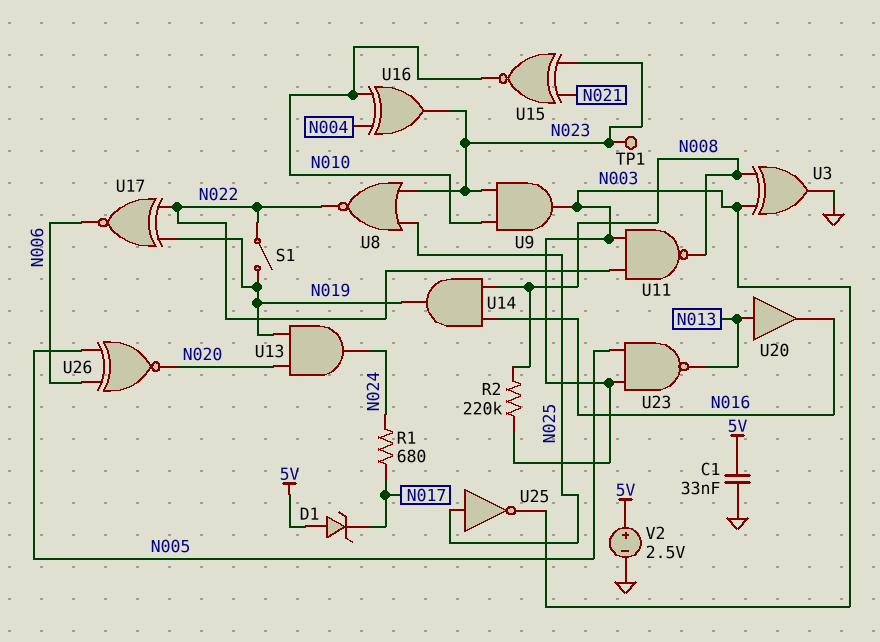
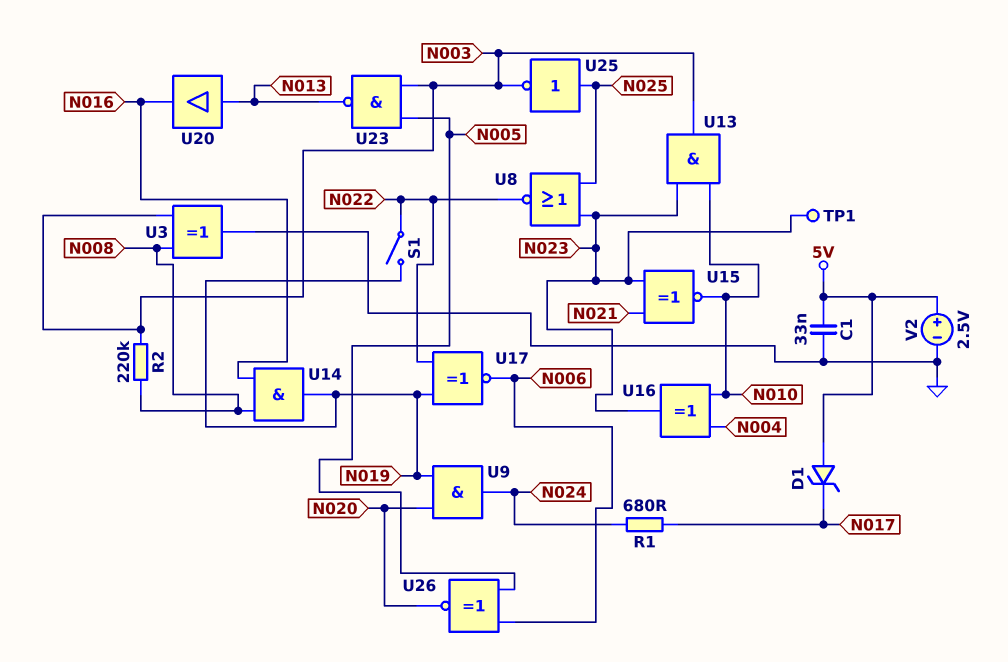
U9: AND (in N010, in N023, out N003) -> AND (in N019, in N020, out N024)
U11: NAND (in N003, in N022, out N008) -> none
U13: AND (in N019, in N020, out N024) -> AND (in N010, in N023, out N003)

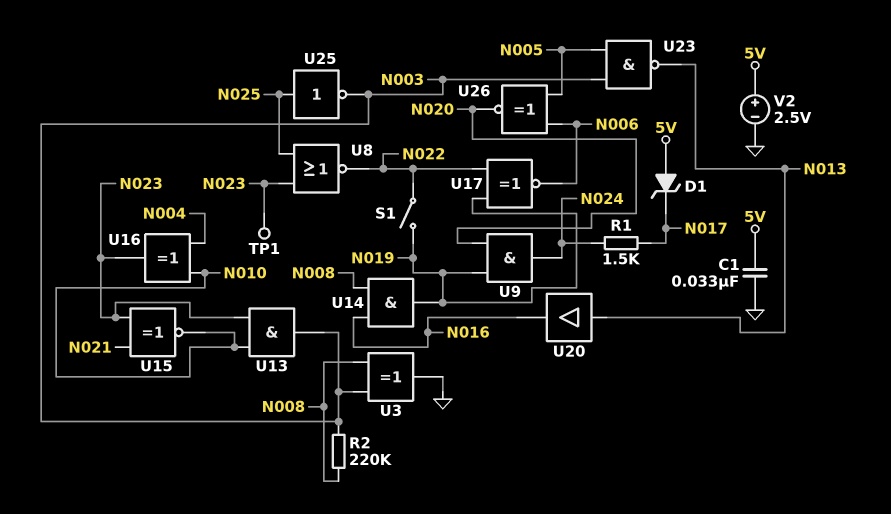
R1: 680 (N017, N024) -> 1.5k (N017, N024)

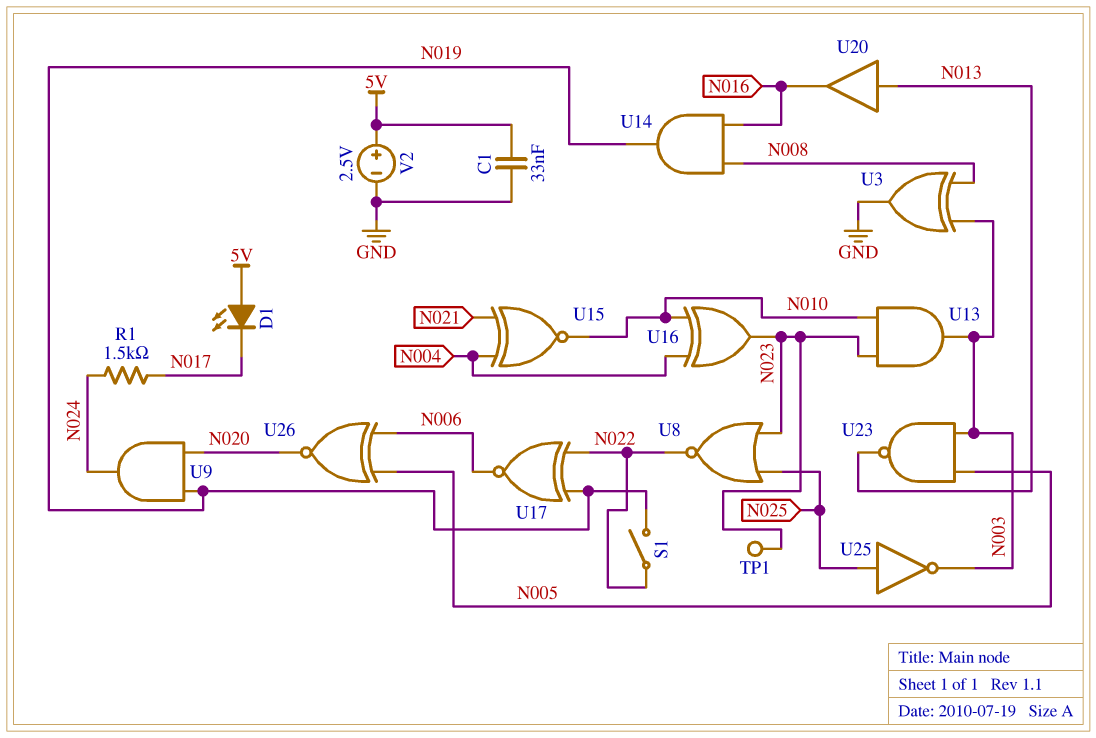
D1: zener (A 5V, K N017) -> LED (A 5V, K N017)
R2: 220k (N003, N008) -> none
U15: XNOR (in N021, in N023, out N010) -> XNOR (in N004, in N021, out N010)

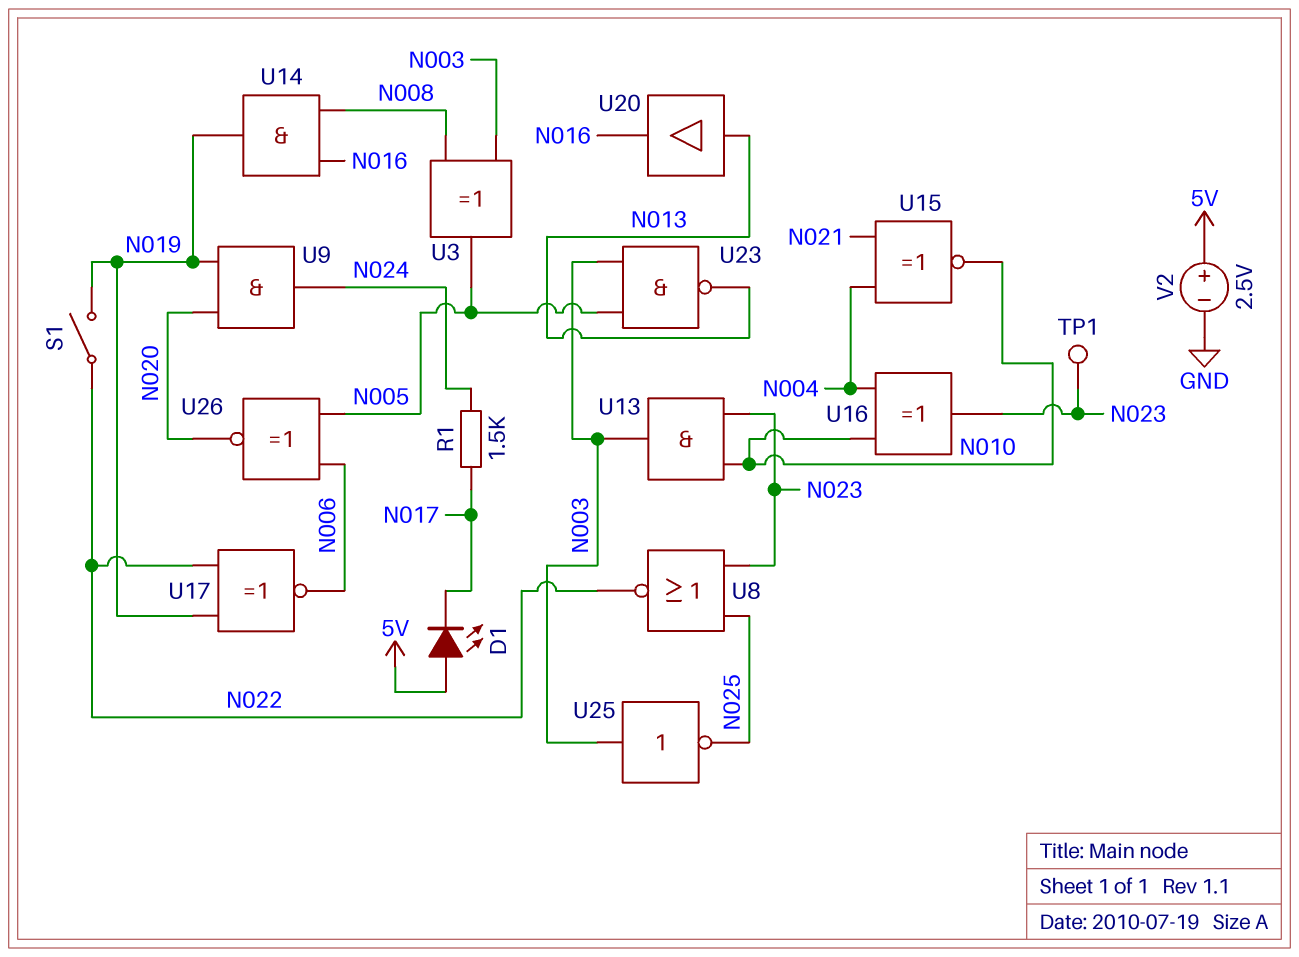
C1: 33nF (5V, GND) -> none
U3: XOR (in N003, in N008, out GND) -> XOR (in N003, in N008, out N005)
U25: NOT (in N025, out N003) -> NOT (in N003, out N025)

